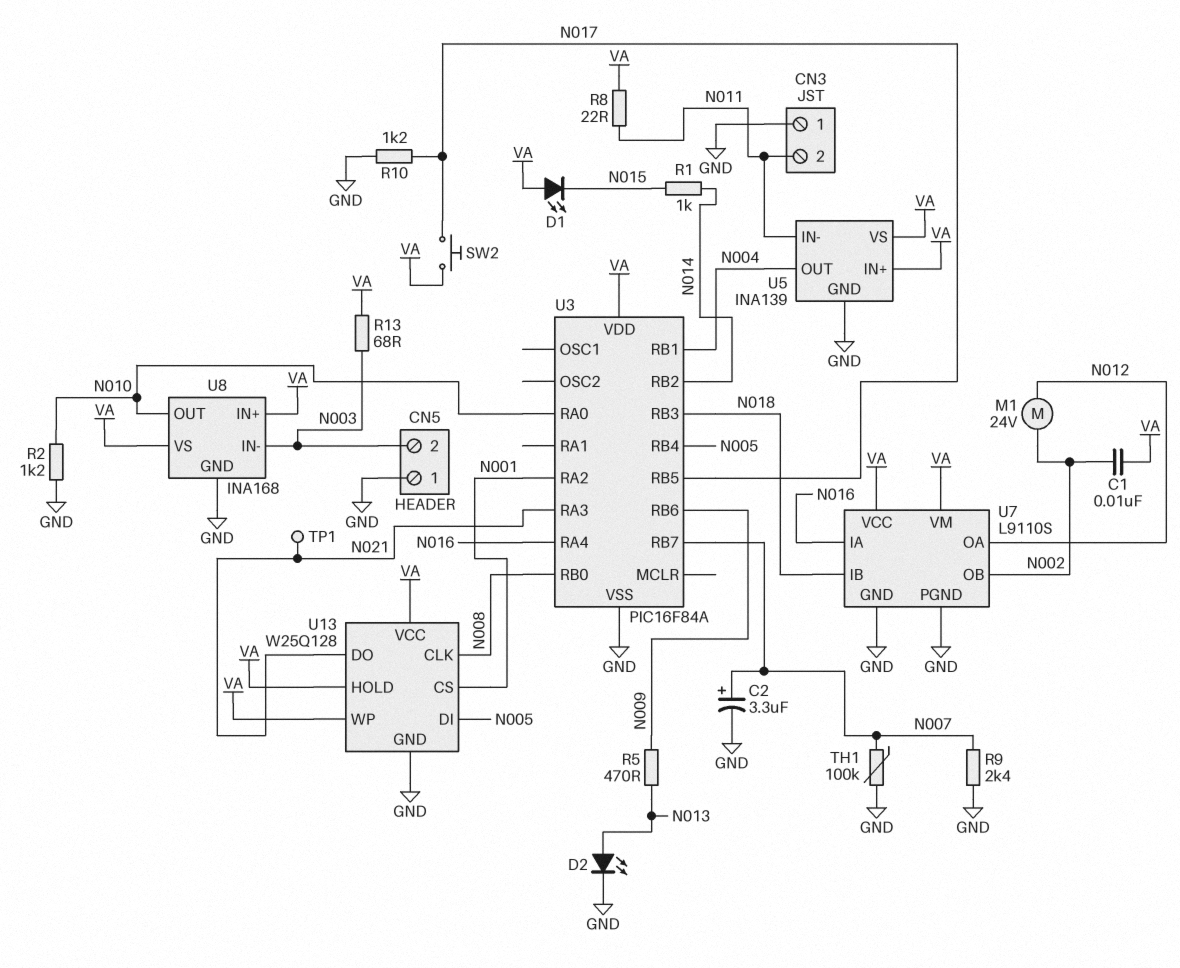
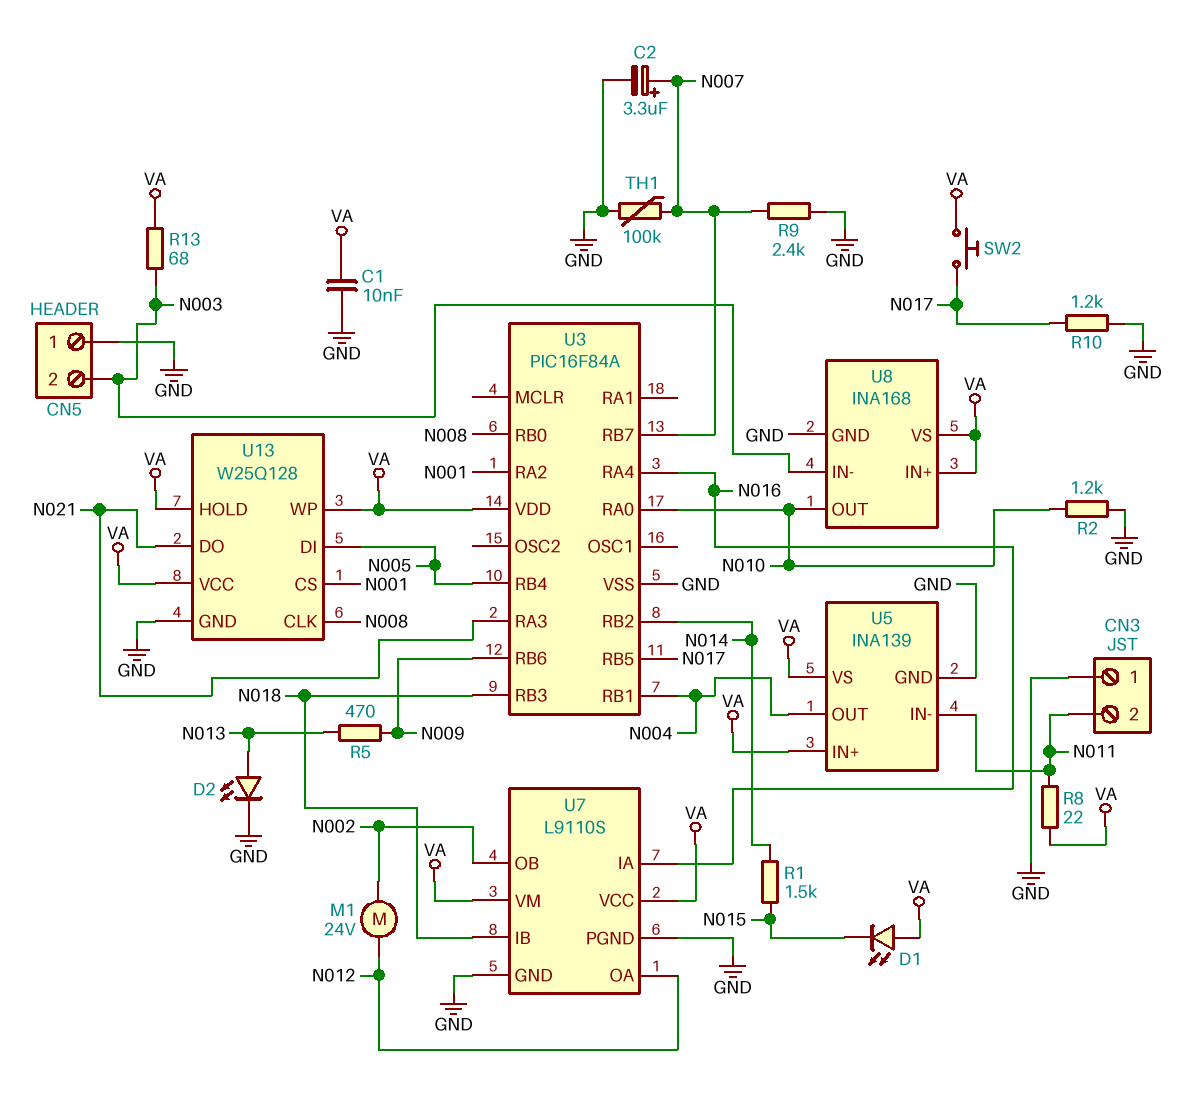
C1: 10nF (N002, VA) -> 10nF (GND, VA)
R1: 1k (N014, N015) -> 1.5k (N014, N015)
TP1: test point (N021) -> none

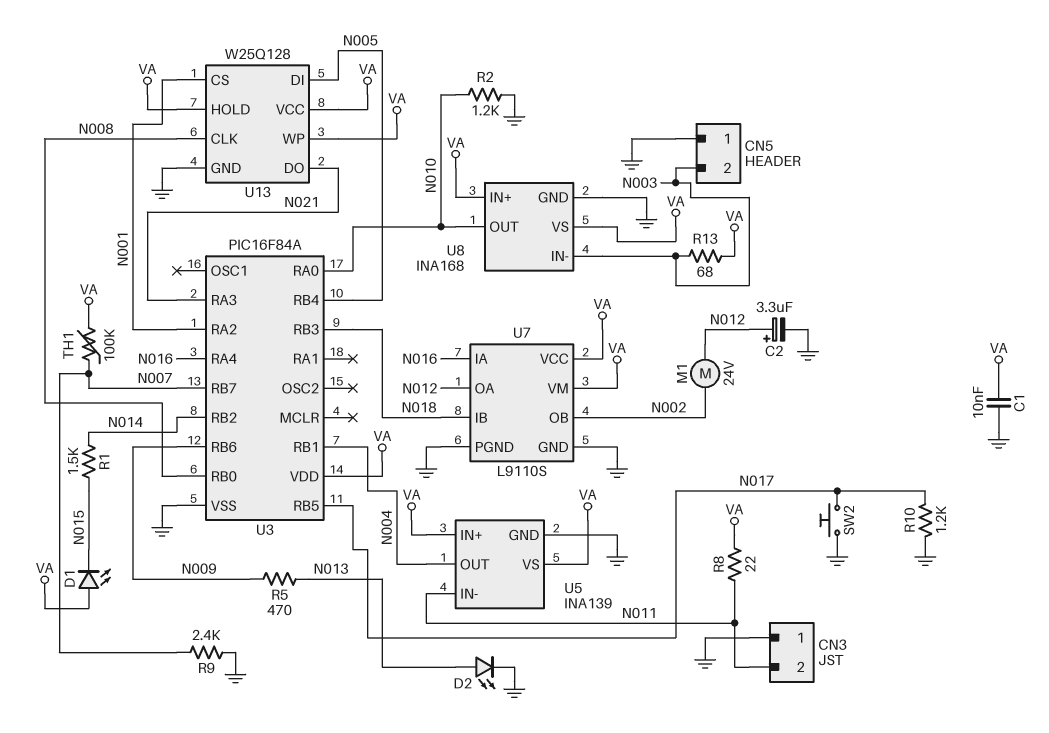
C2: 3.3uF (plus N007, minus GND) -> 3.3uF (plus N012, minus GND)
SW2: button (N017, VA) -> button (GND, N017)
TH1: 100k (GND, N007) -> 100k (N007, VA)

